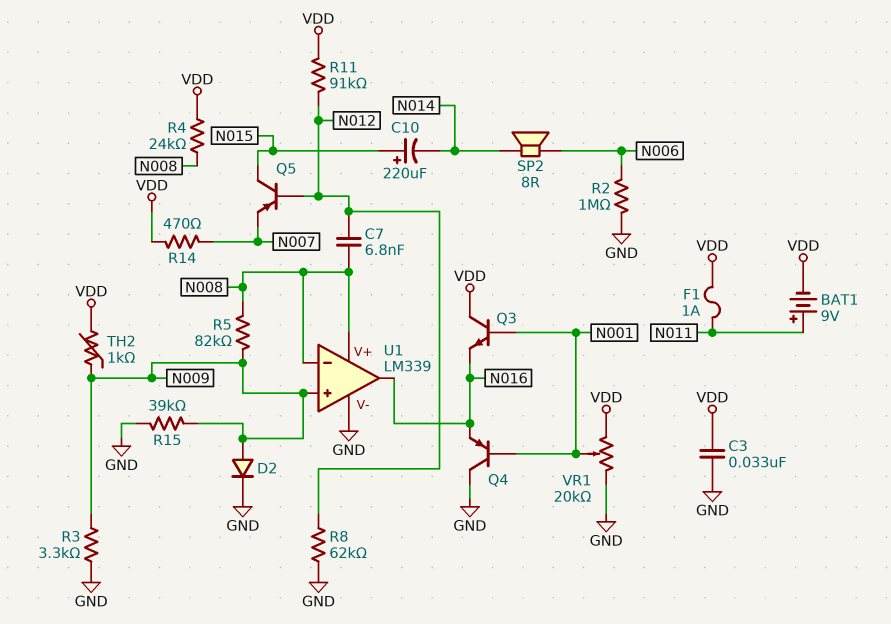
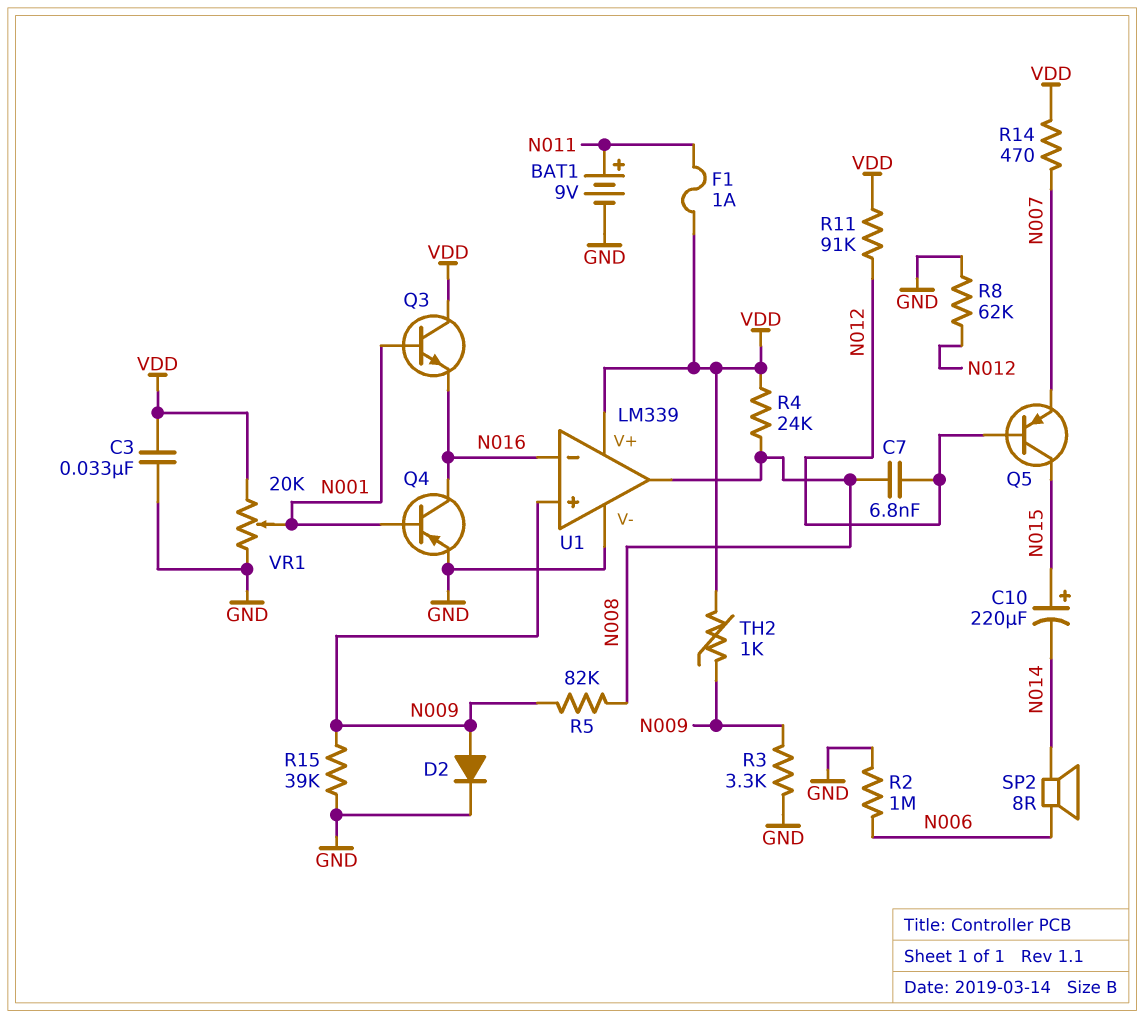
BAT1: 9V (plus N011, minus VDD) -> 9V (plus N011, minus GND)
Q4: PNP (B N001, C GND, E N016) -> PNP (B N001, C N016, E GND)
U1 pin V+: N008 -> VDD
U1 pin in-: N008 -> N016
U1 pin out: N016 -> N008

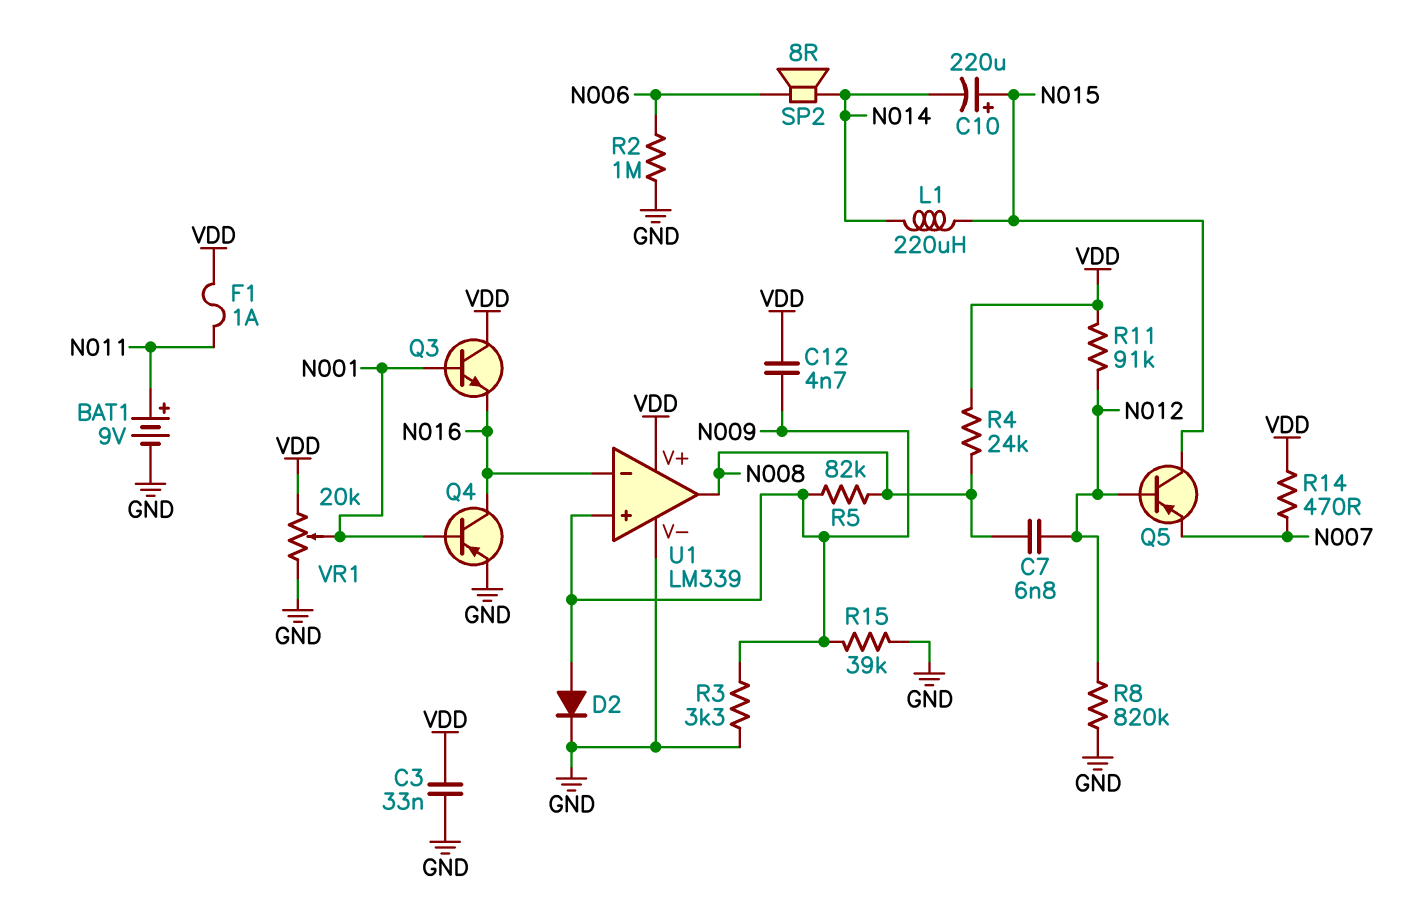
C12: none -> 4.7nF (N009, VDD)
L1: none -> 220uH (N014, N015)
R8: 62k (GND, N012) -> 820k (GND, N012)
TH2: 1k (N009, VDD) -> none

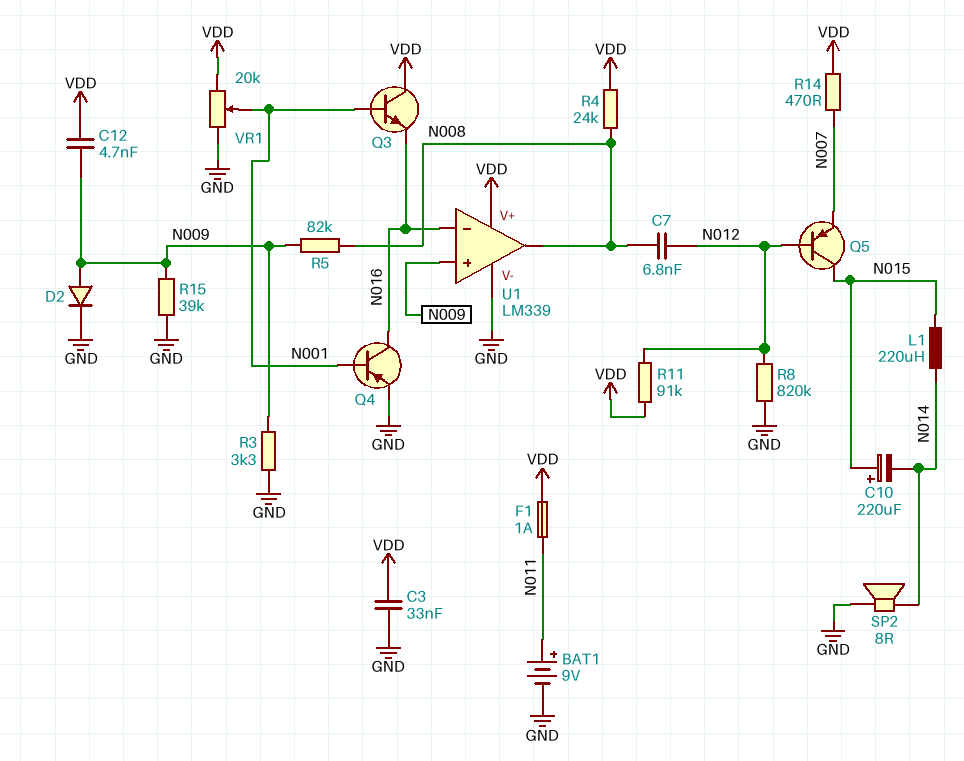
R2: 1M (GND, N006) -> none
SP2: speaker 8R (N006, N014) -> speaker 8R (GND, N014)

